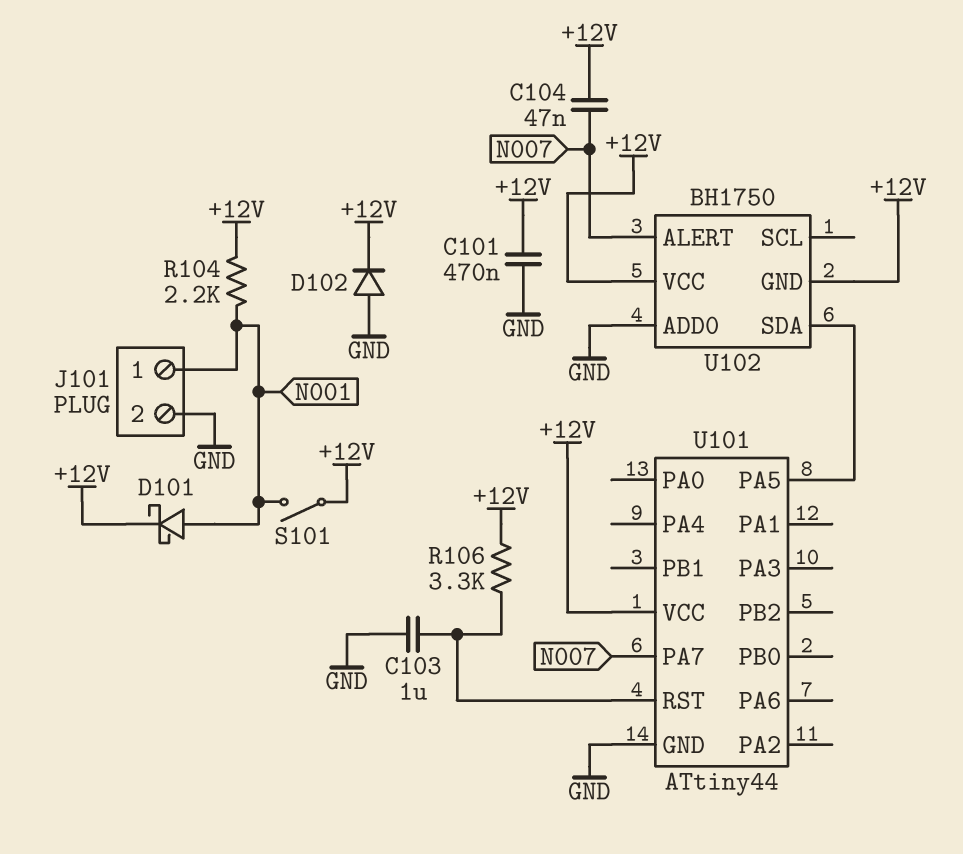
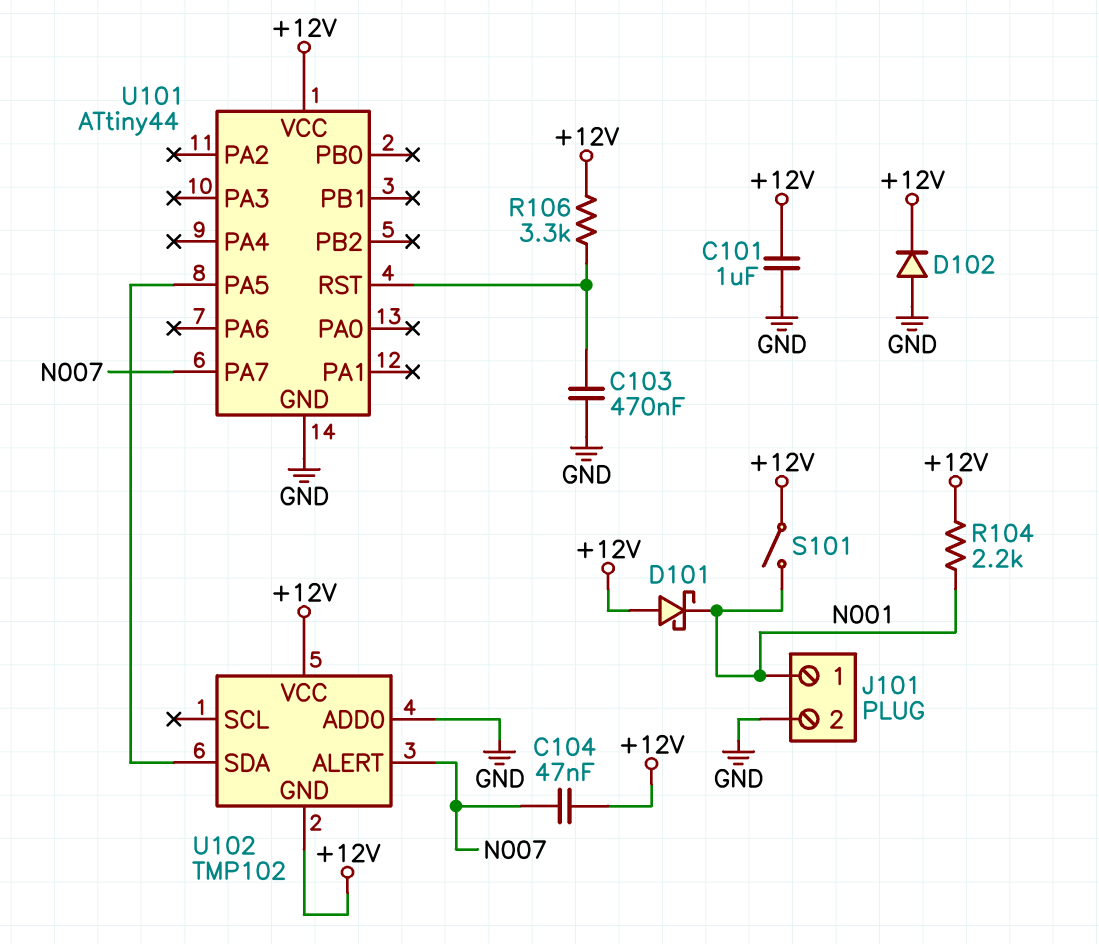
C101: 470nF (+12V, GND) -> 1uF (+12V, GND)
C103: 1uF (GND, U101/RST) -> 470nF (GND, U101/RST)
D101: schottky (A N001, K +12V) -> schottky (A +12V, K N001)
U102: BH1750 -> TMP102

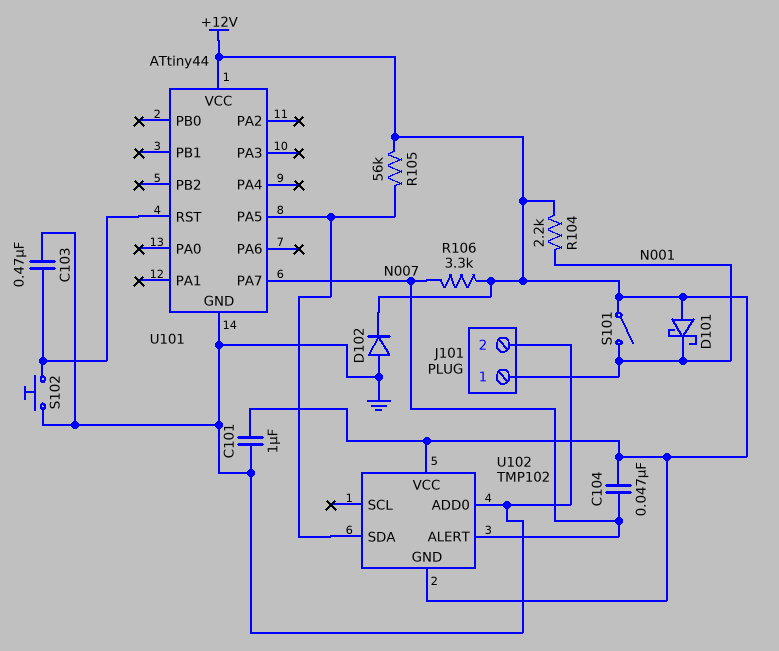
R105: none -> 56k (+12V, U101/PA5)
R106: 3.3k (+12V, U101/RST) -> 3.3k (+12V, N007)
S102: none -> button (GND, U101/RST)

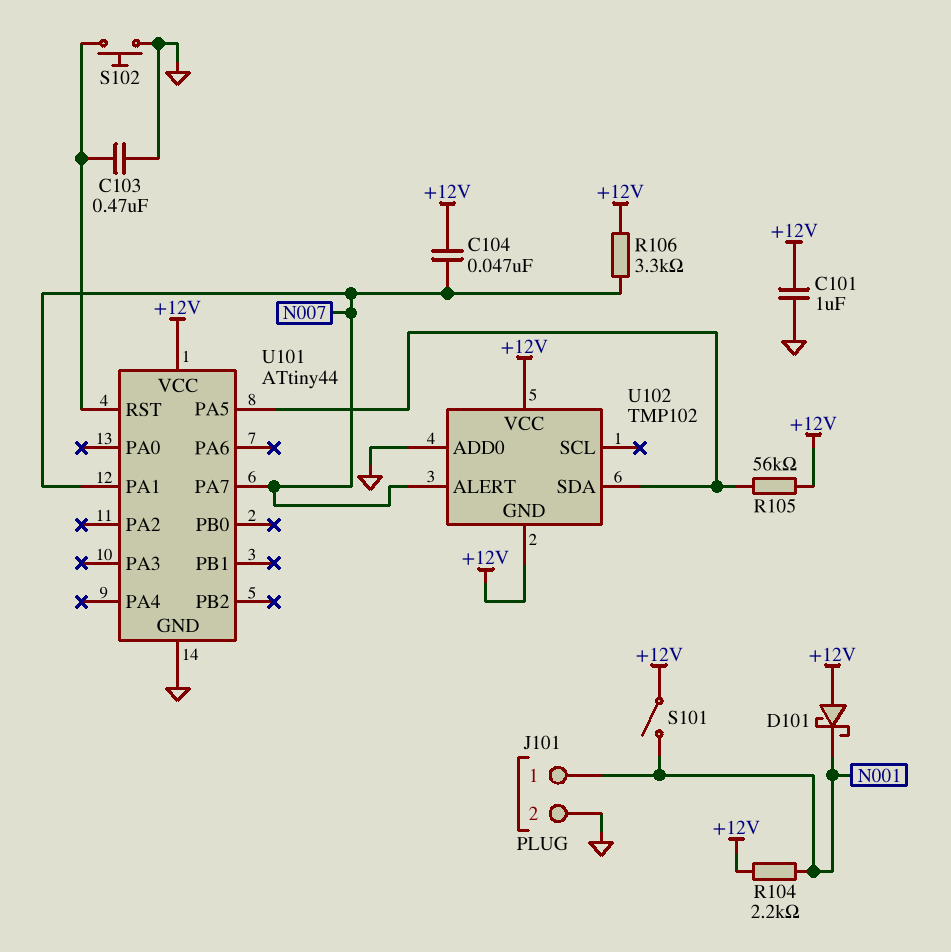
D102: diode (A GND, K +12V) -> none
U101 pin PA1: none -> N007

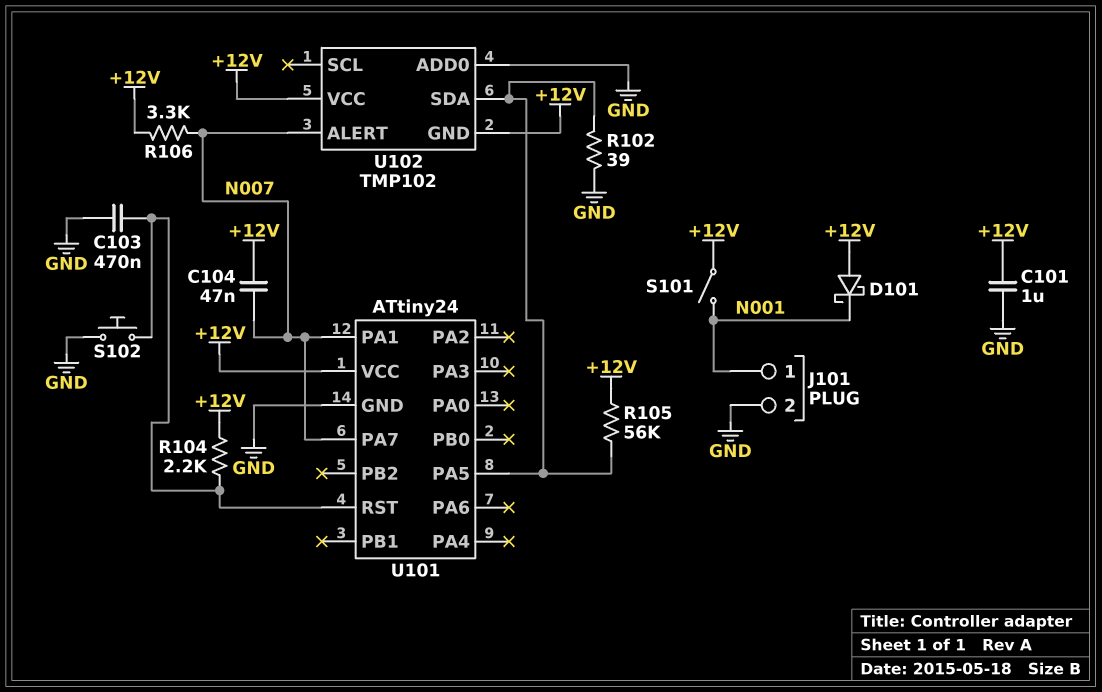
R102: none -> 39 (GND, U101/PA5)
R104: 2.2k (+12V, N001) -> 2.2k (+12V, U101/RST)
U101: ATtiny44 -> ATtiny24

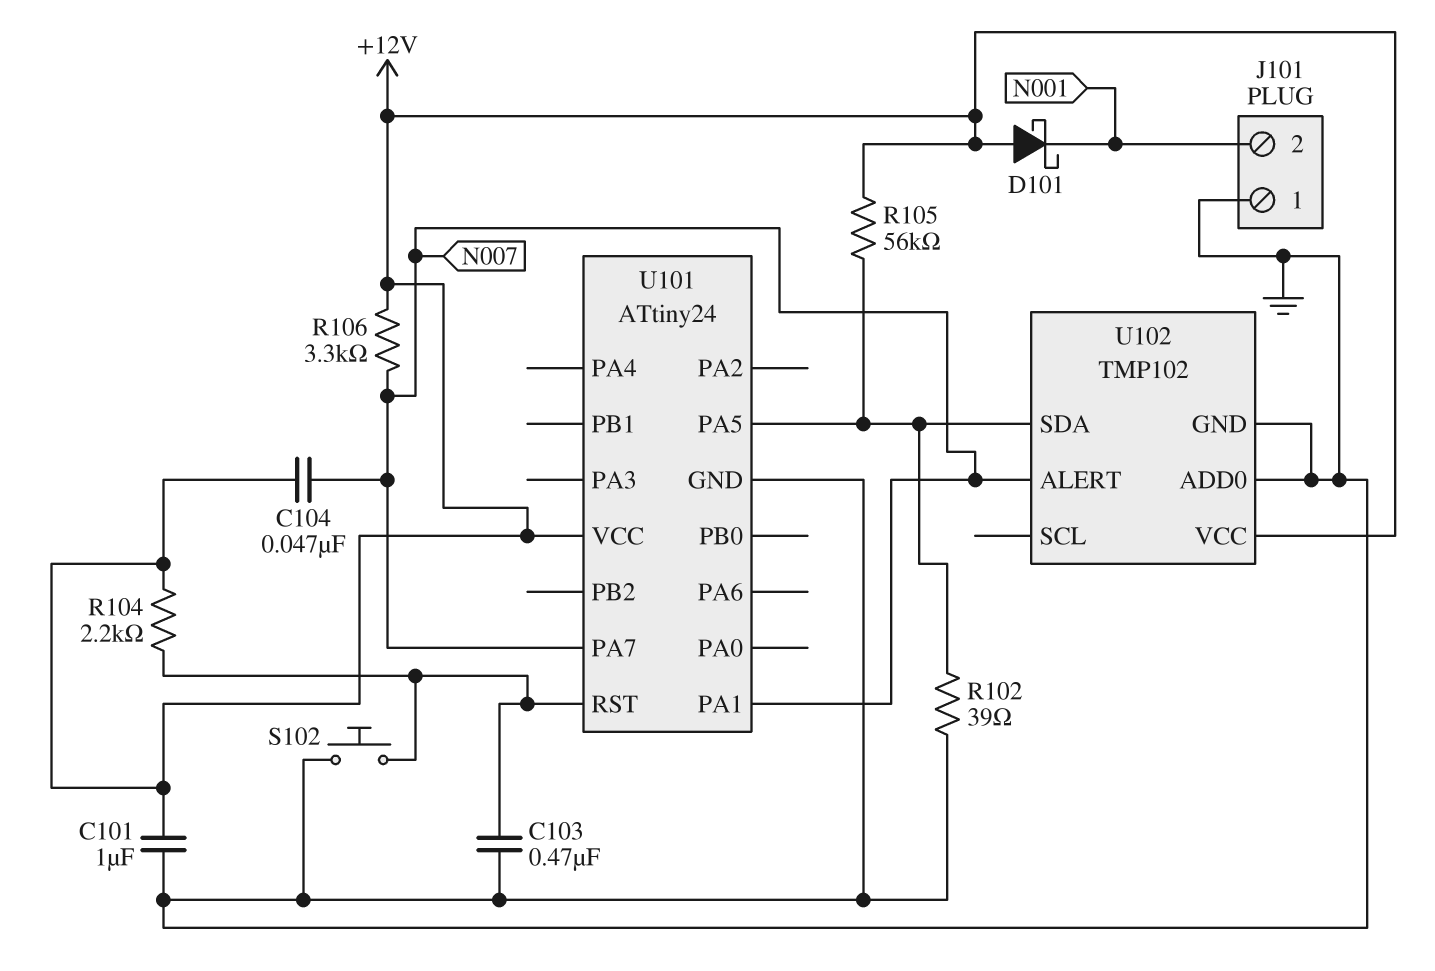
J101 pin 1: N001 -> GND
J101 pin 2: GND -> N001
S101: switch (+12V, N001) -> none
U102 pin GND: +12V -> GND

